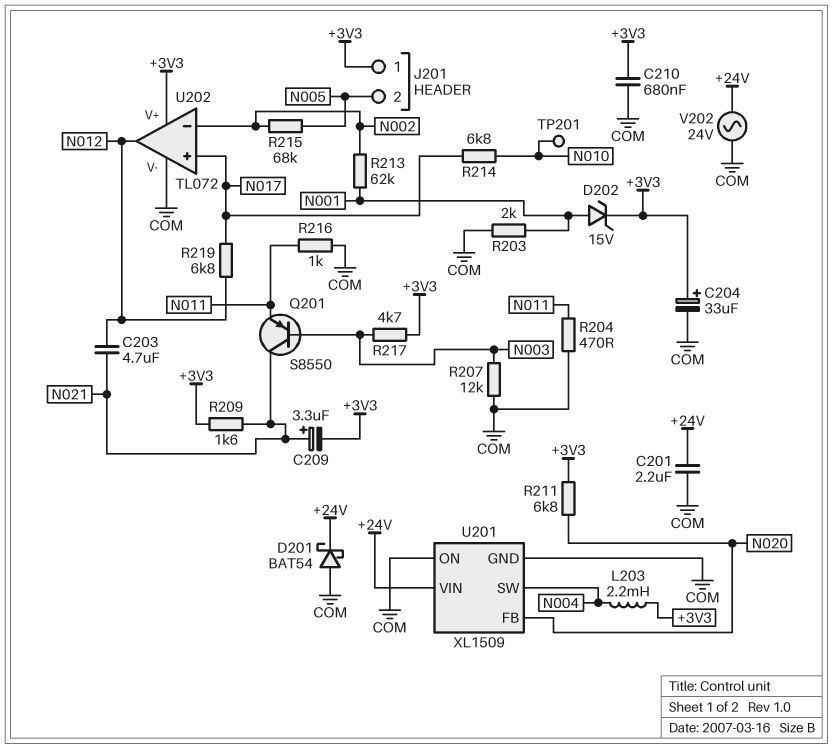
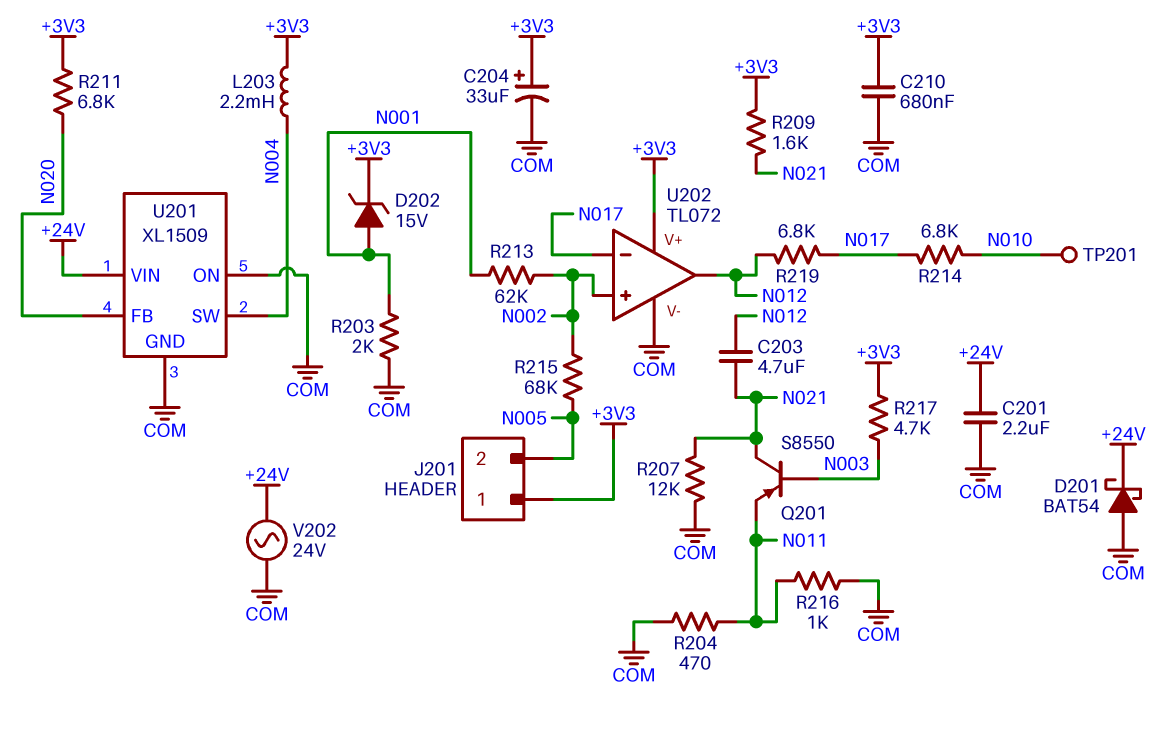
C209: 3.3uF (plus N021, minus +3V3) -> none
R207: 12k (COM, N003) -> 12k (COM, N021)
U202 pin in+: N017 -> N002
U202 pin in-: N002 -> N017

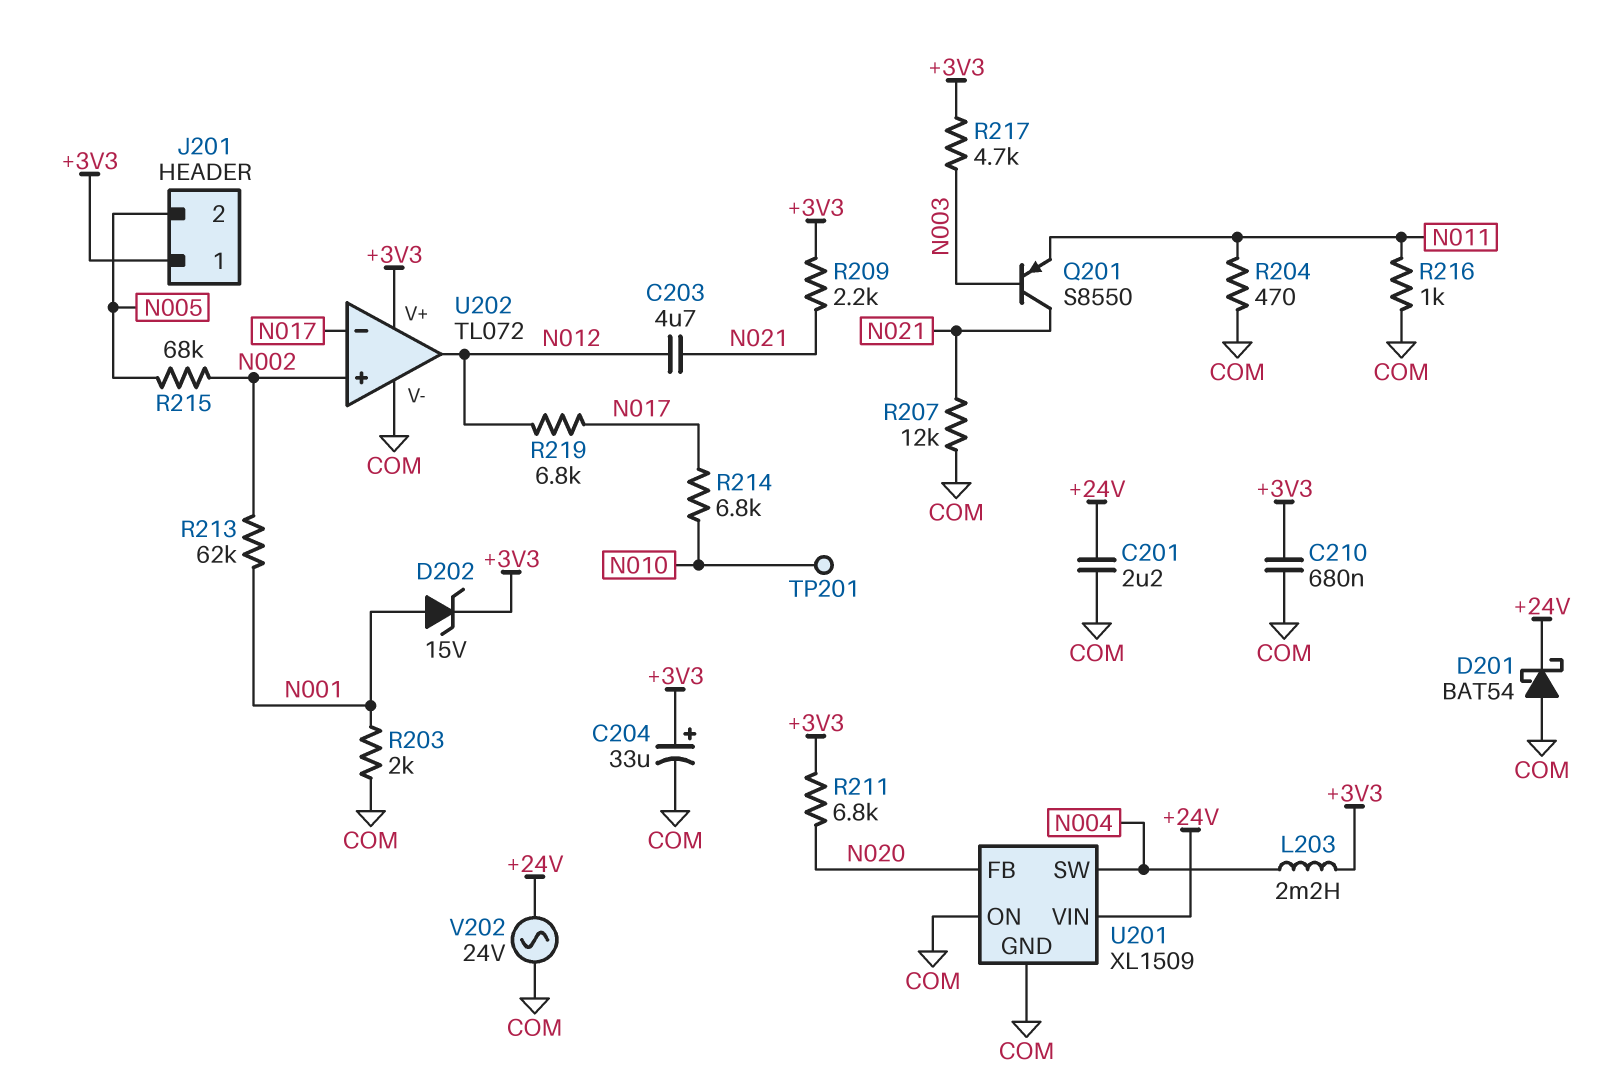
R209: 1.6k (+3V3, N021) -> 2.2k (+3V3, N021)

